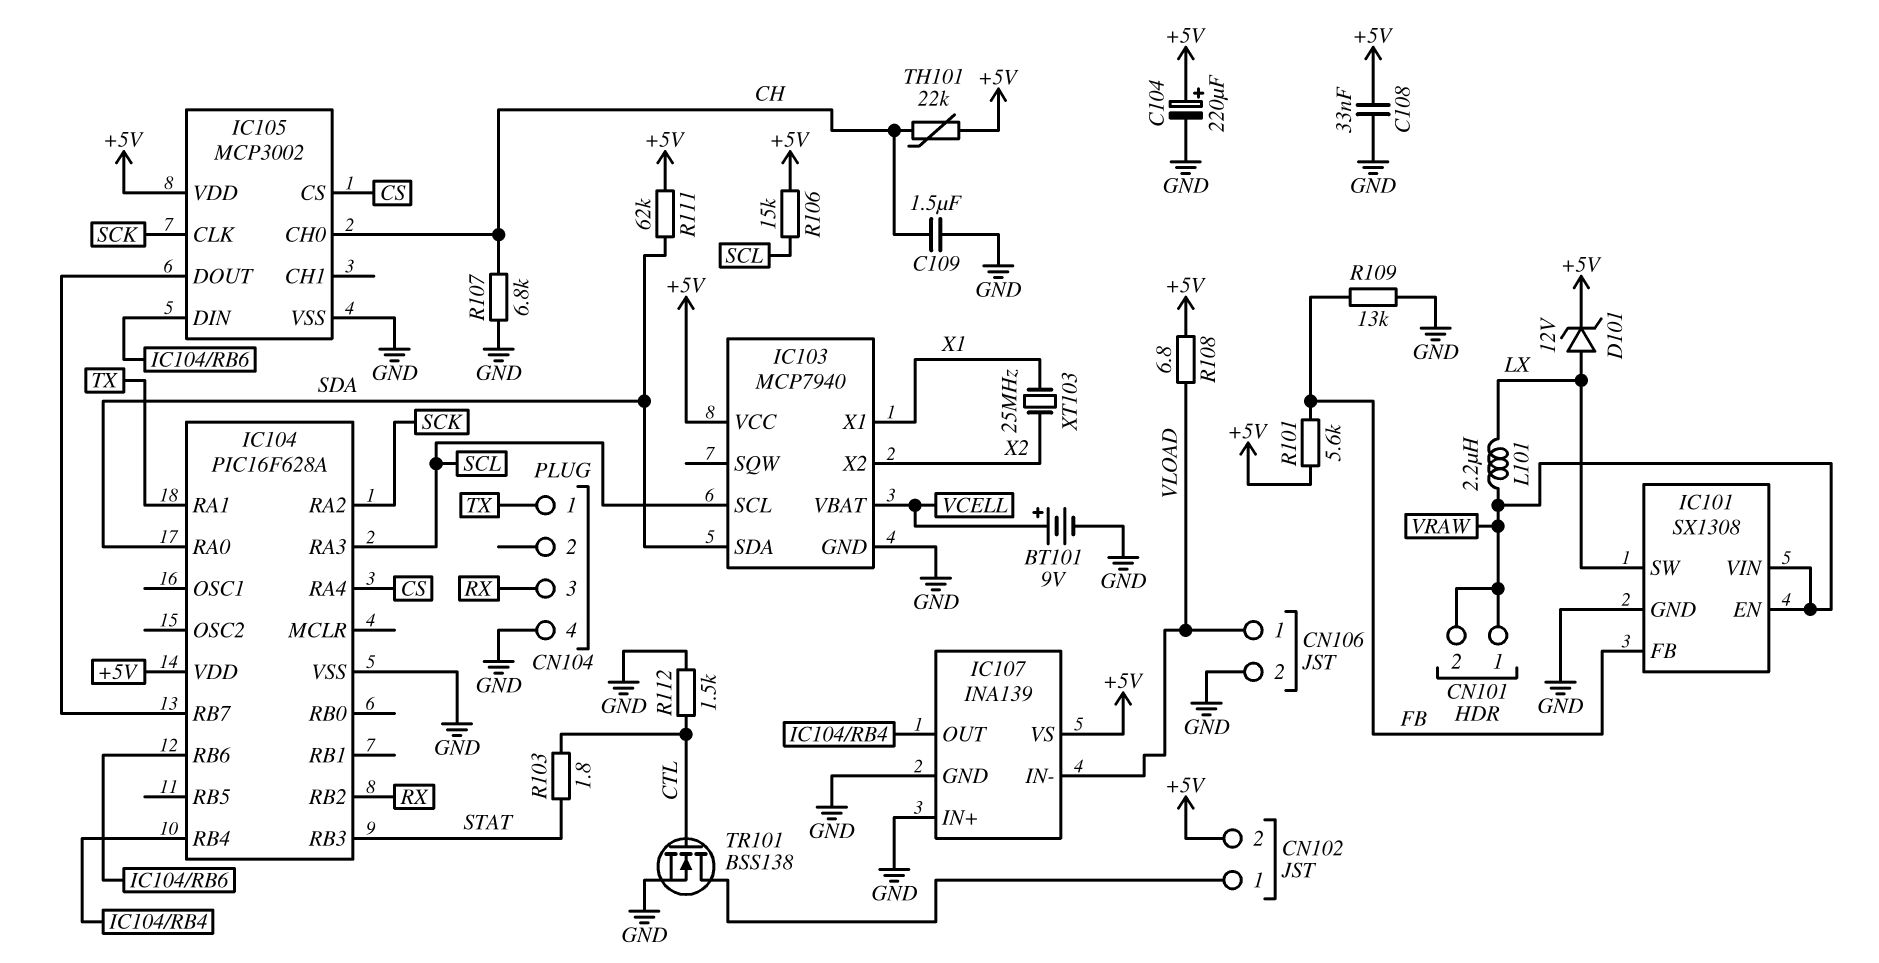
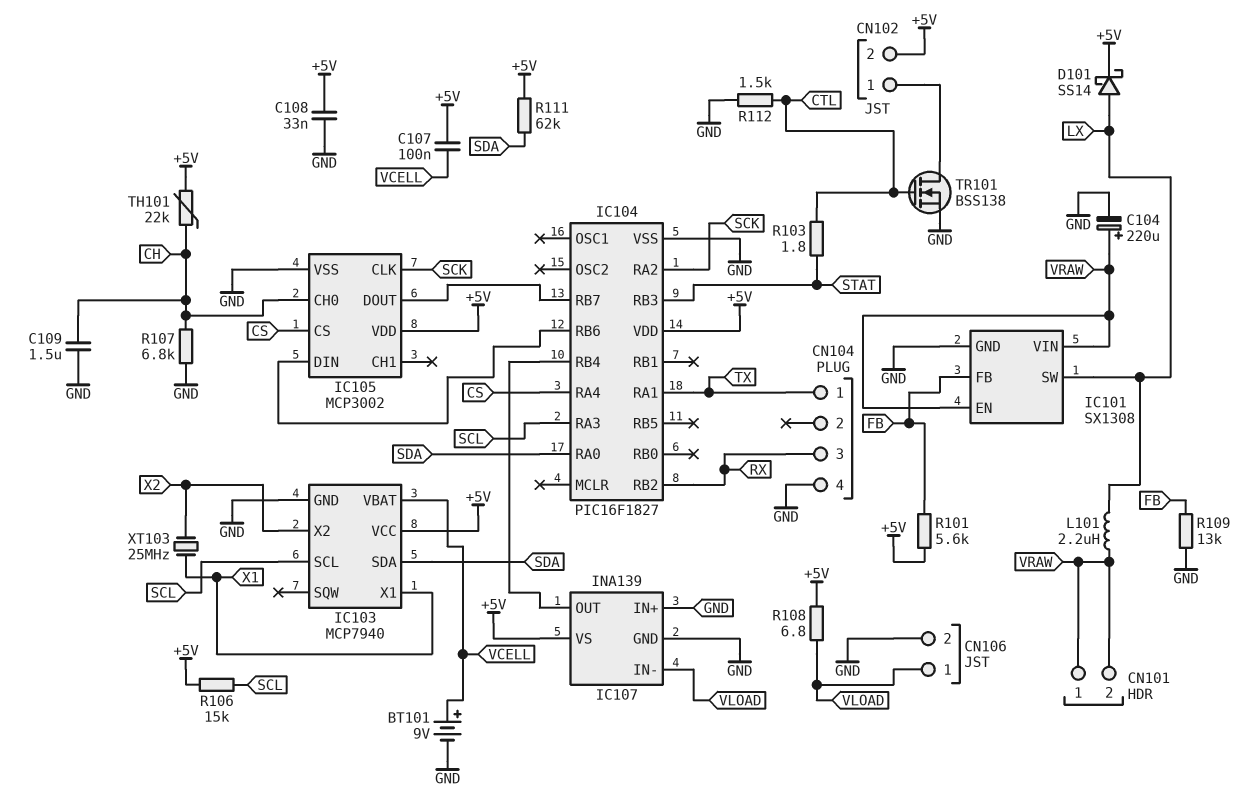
C104: 220uF (plus +5V, minus GND) -> 220uF (plus VRAW, minus GND)
C107: none -> 100nF (+5V, VCELL)
D101: zener 12V (A LX, K +5V) -> schottky SS14 (A LX, K +5V)
IC104: PIC16F628A -> PIC16F1827

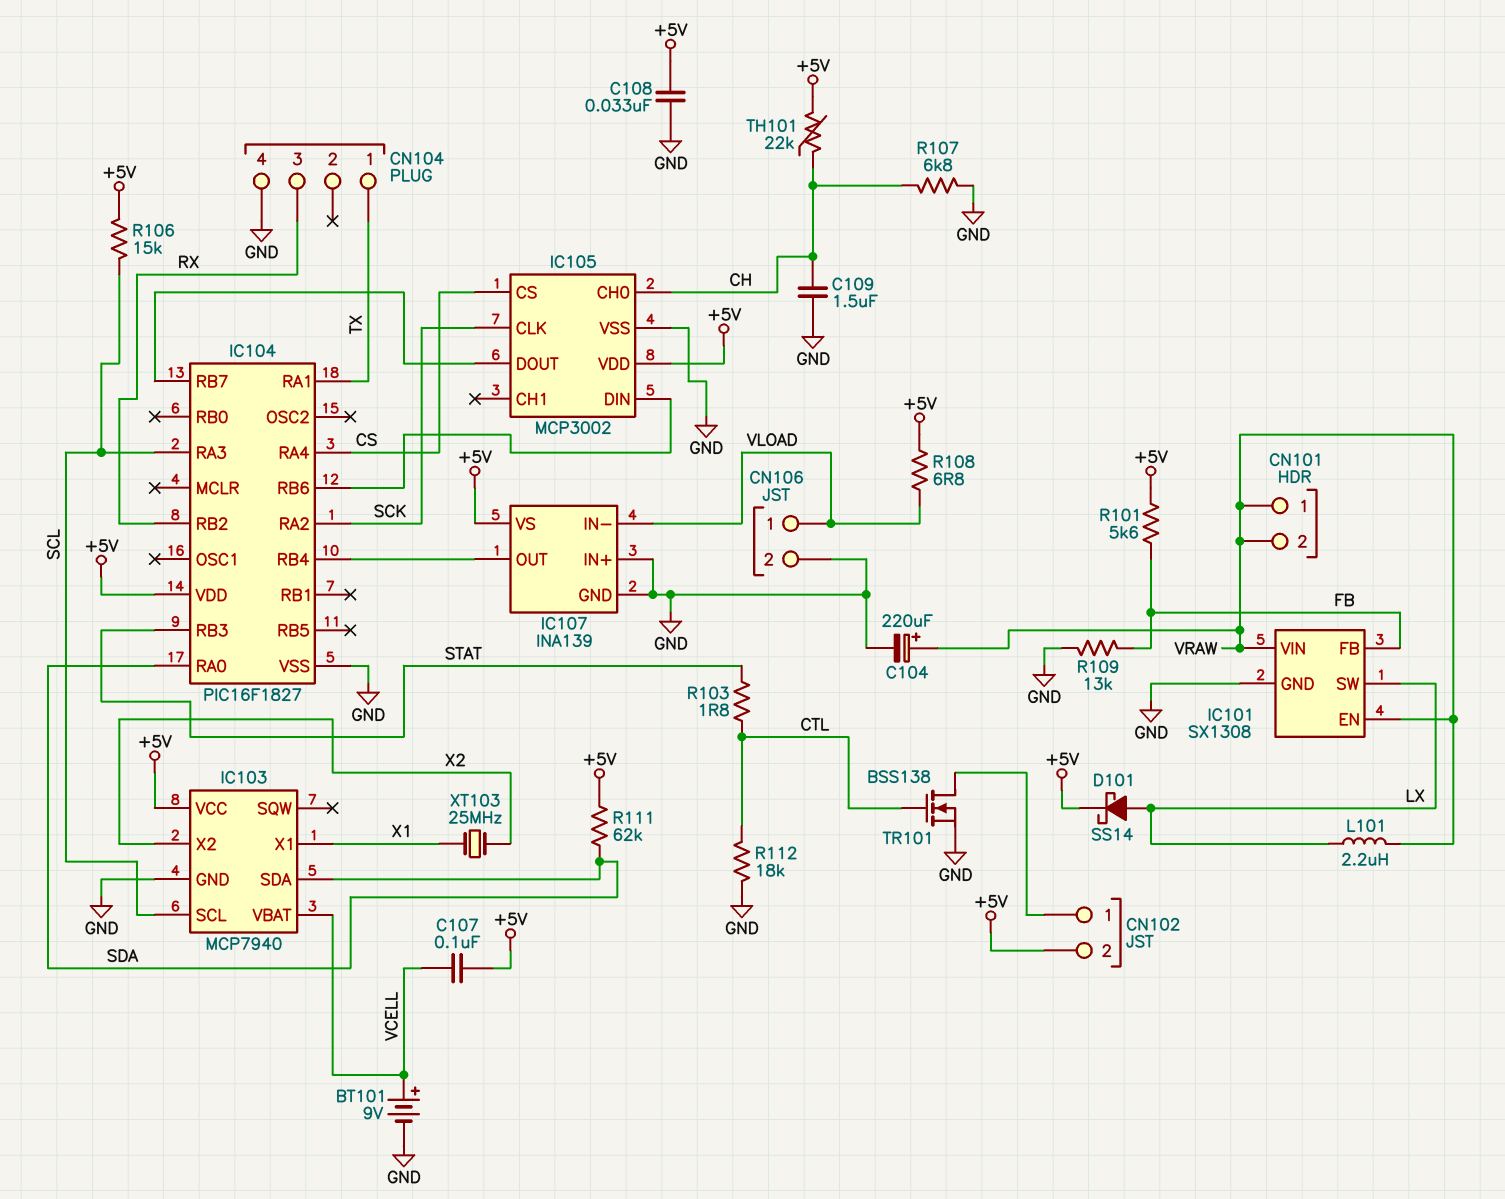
R112: 1.5k (CTL, GND) -> 18k (CTL, GND)

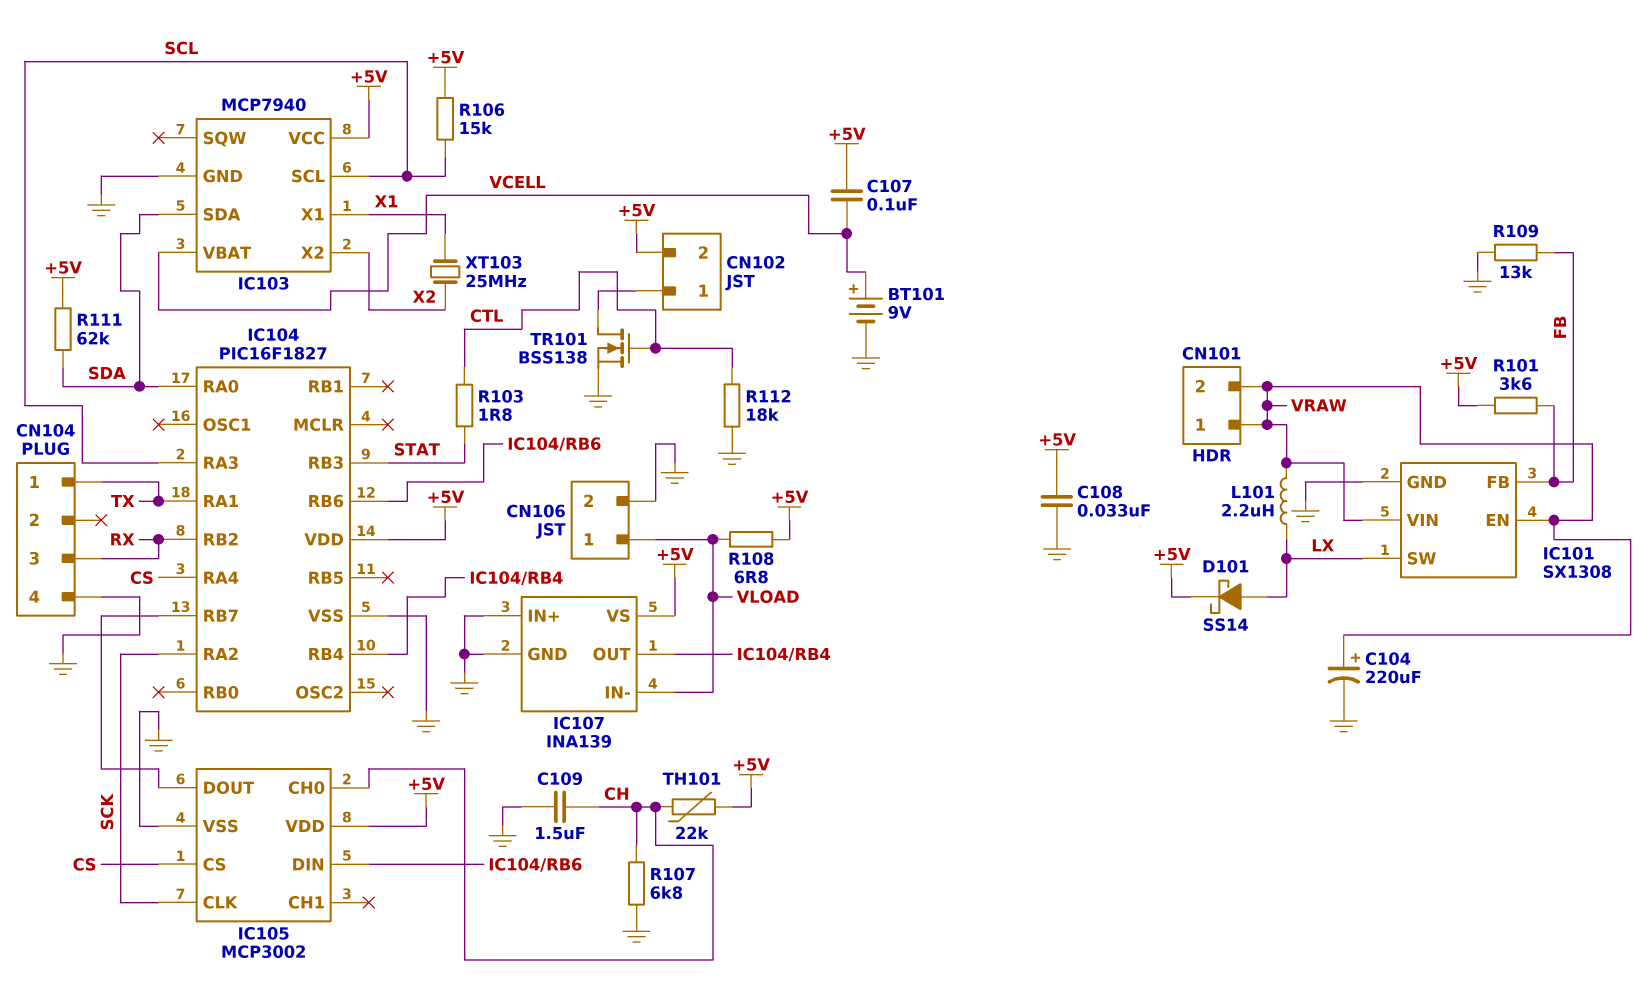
R101: 5.6k (+5V, FB) -> 3.6k (+5V, FB)

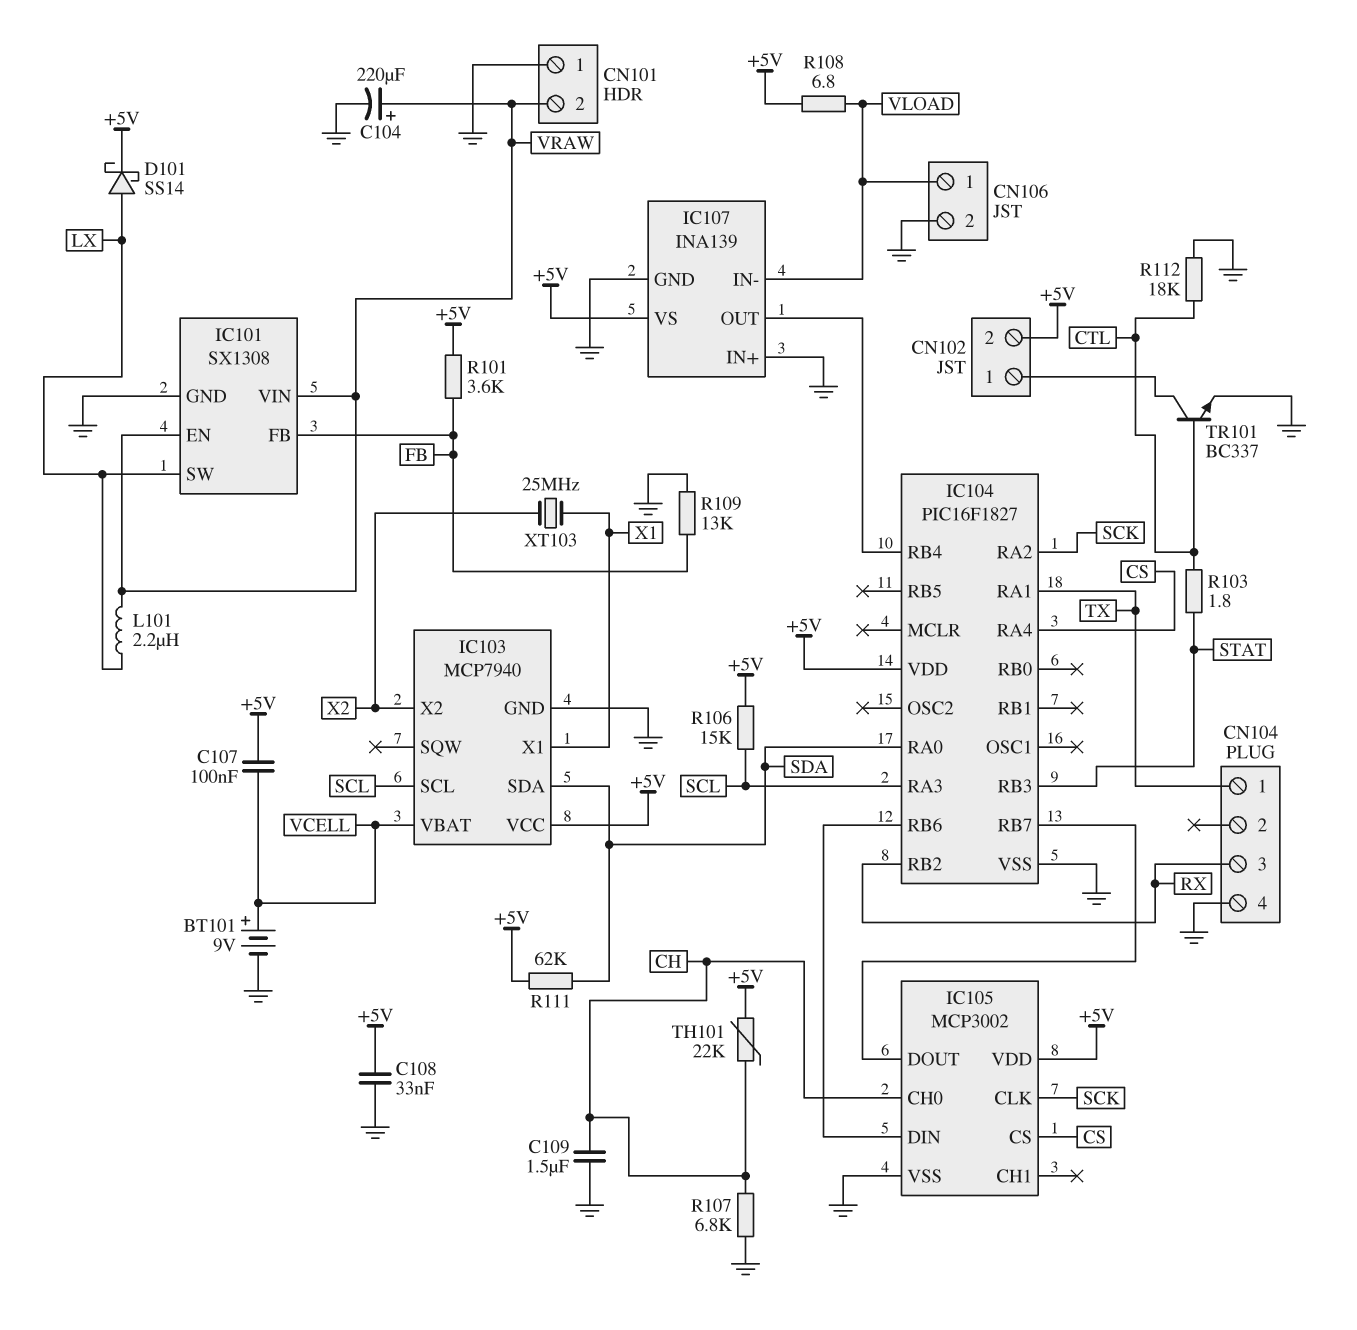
CN101 pin 1: VRAW -> GND
TR101: NMOS BSS138 (G CTL, D CN102/1, S GND) -> NPN BC337 (B CTL, C CN102/1, E GND)

